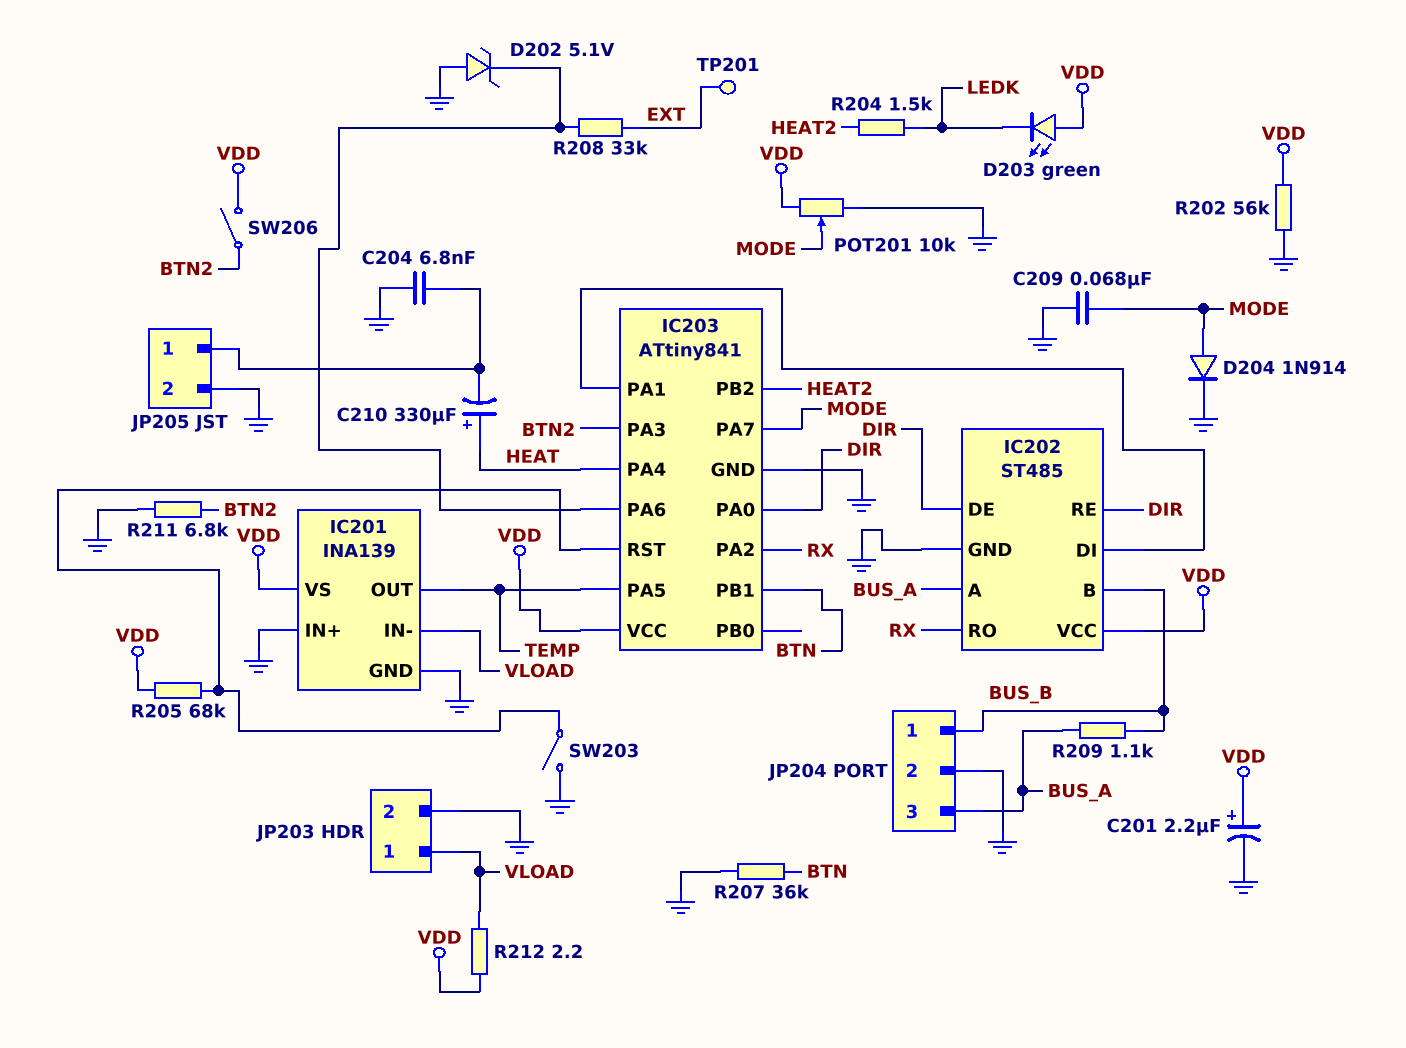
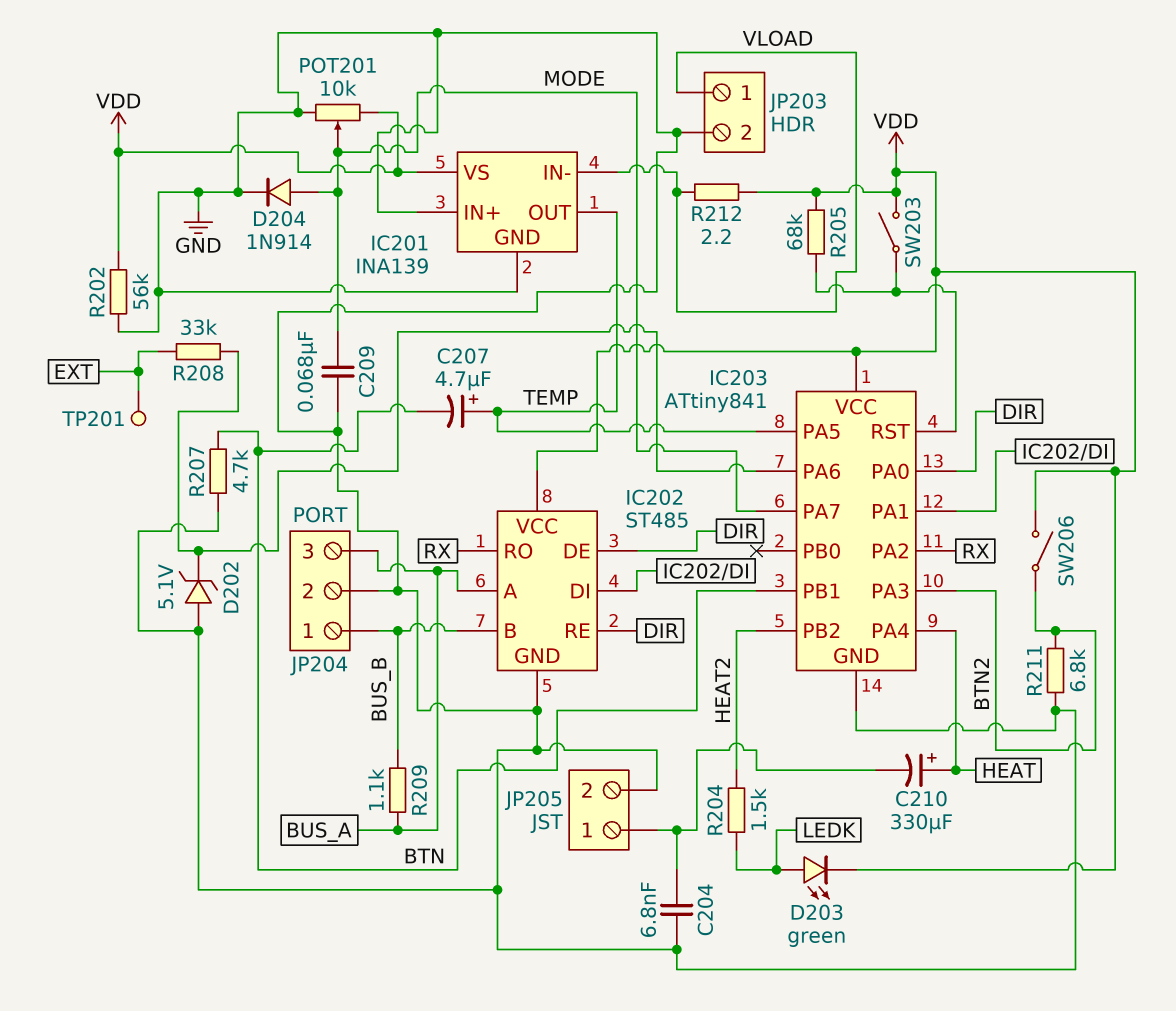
C201: 2.2uF (plus VDD, minus GND) -> none
C207: none -> 4.7uF (plus TEMP, minus BTN)
D203: LED green (A VDD, K LEDK) -> LED green (A LEDK, K VDD)
R207: 36k (BTN, GND) -> 4.7k (BTN, GND)
SW203: switch (GND, IC203/RST) -> switch (IC203/RST, VDD)

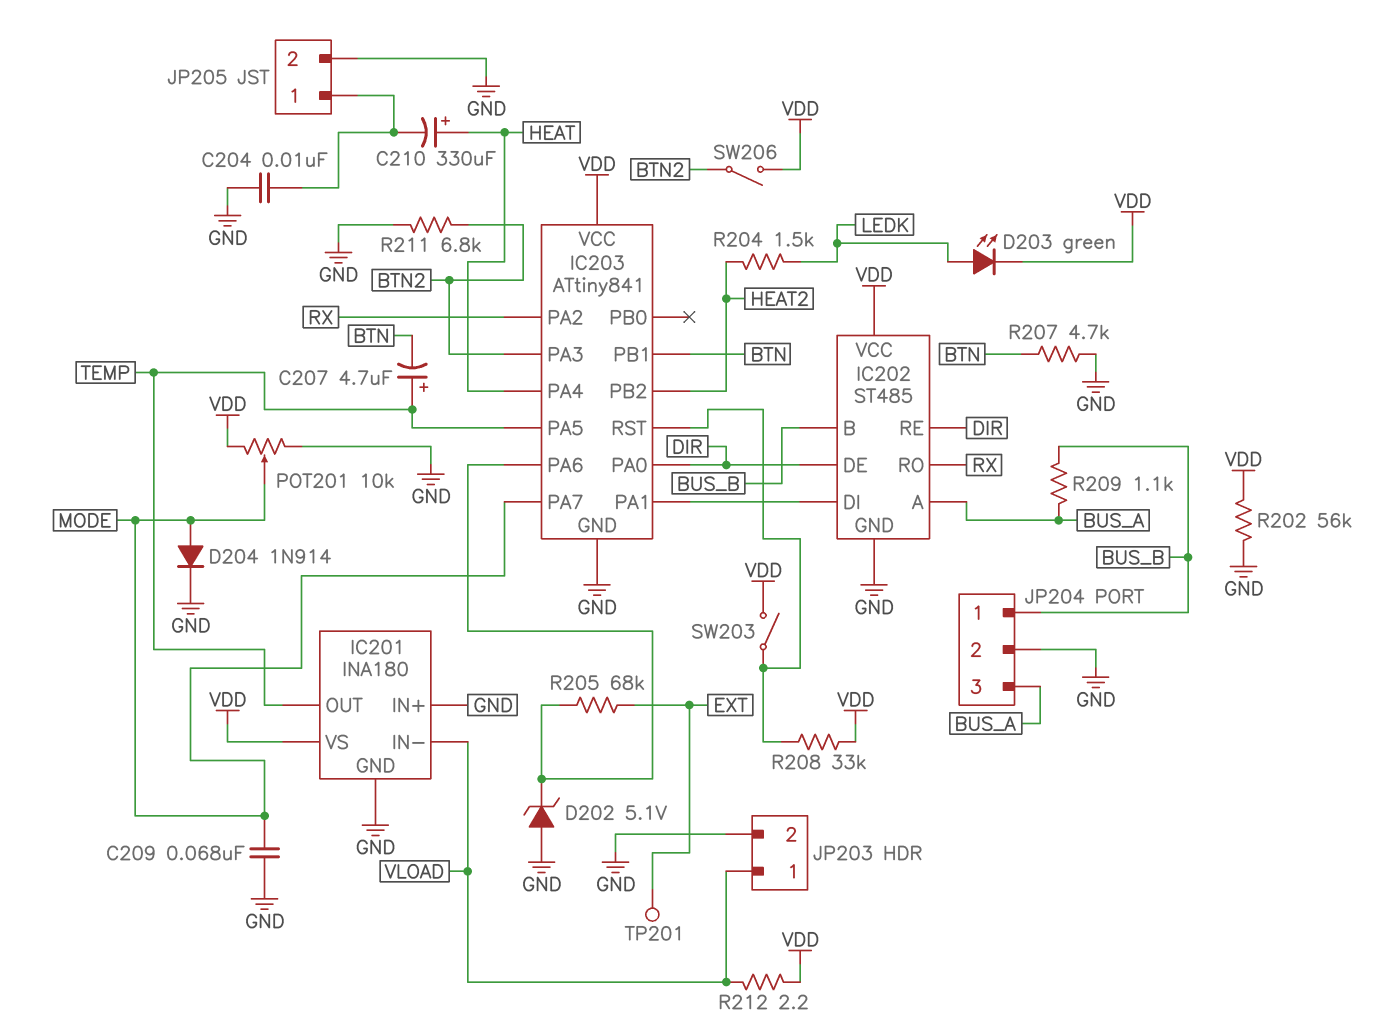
C204: 6.8nF (GND, JP205/1) -> 10nF (GND, JP205/1)
IC201: INA139 -> INA180
R205: 68k (IC203/RST, VDD) -> 68k (EXT, IC203/PA6)
R208: 33k (EXT, IC203/PA6) -> 33k (IC203/RST, VDD)

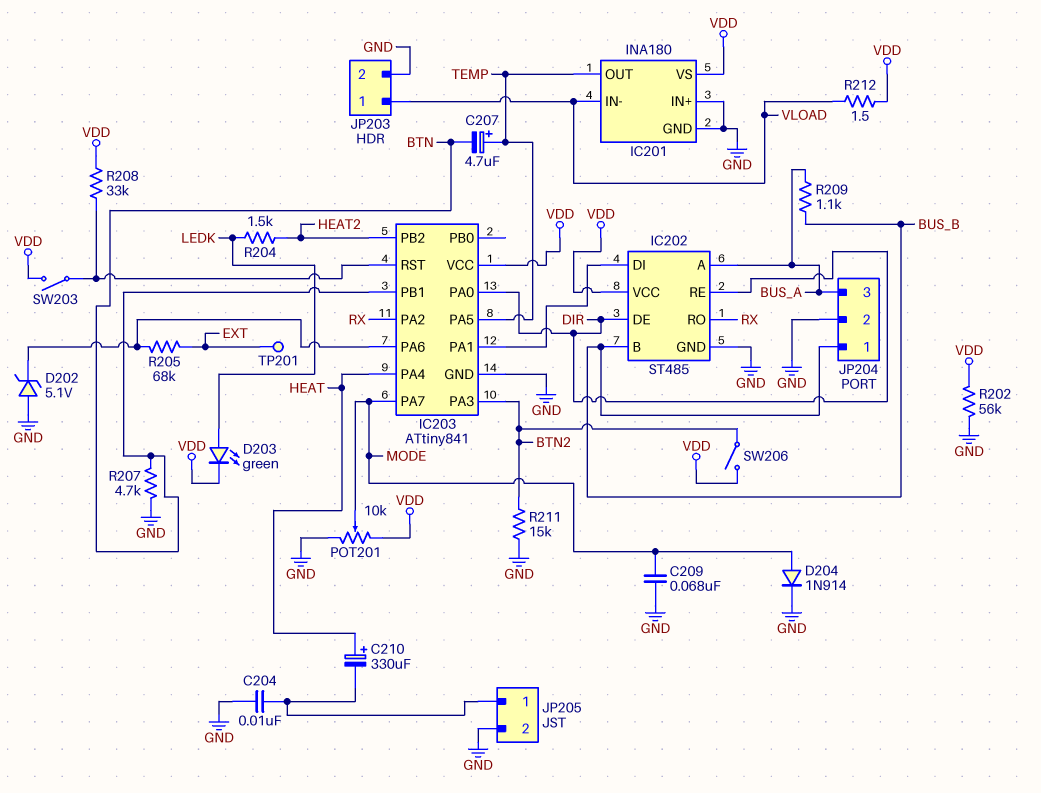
R211: 6.8k (BTN2, GND) -> 15k (BTN2, GND)
R212: 2.2 (VDD, VLOAD) -> 1.5 (VDD, VLOAD)

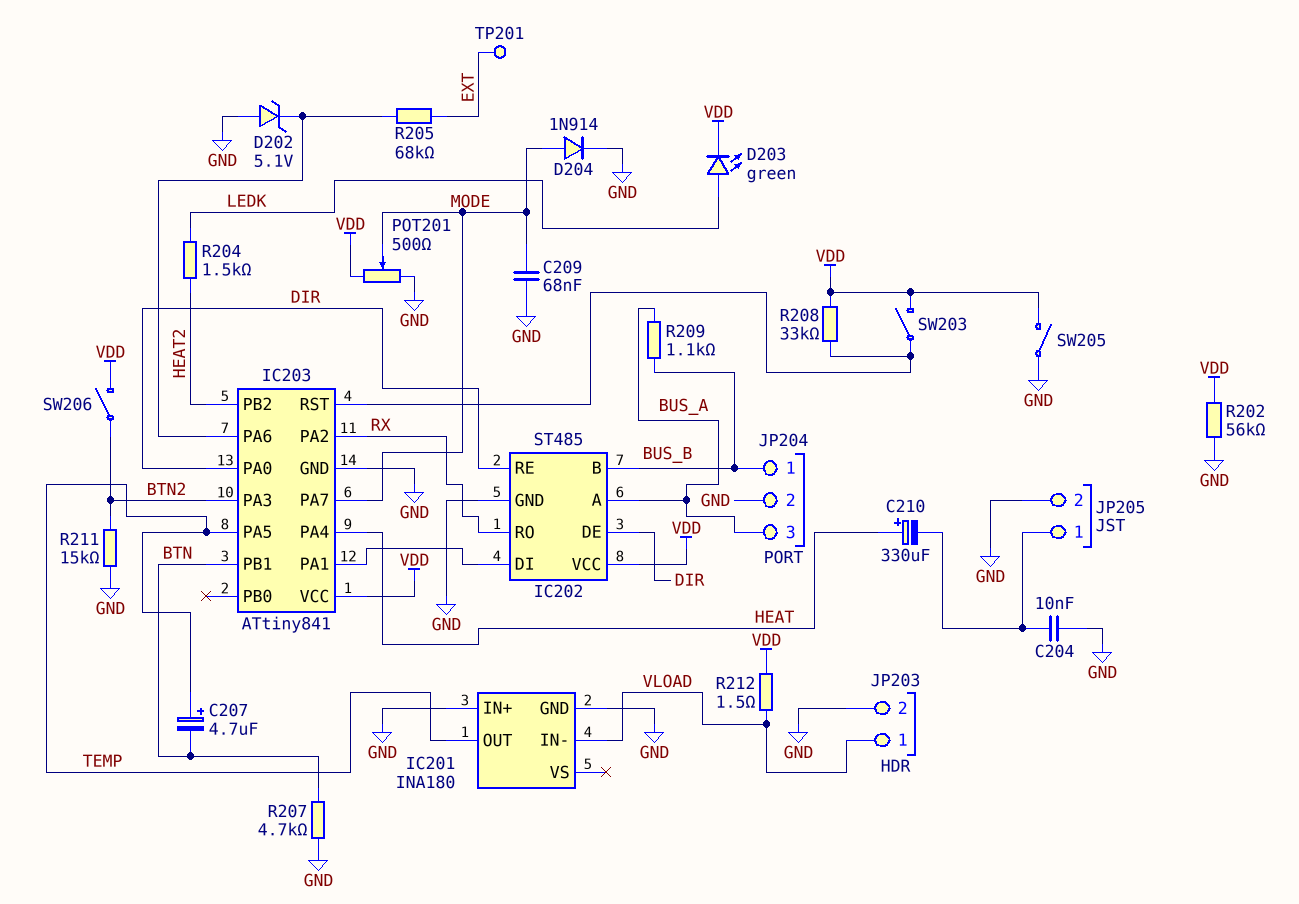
IC201 pin VS: VDD -> none
POT201: 10k (GND, VDD, wiper MODE) -> 500 (GND, VDD, wiper MODE)
SW205: none -> switch (GND, VDD)

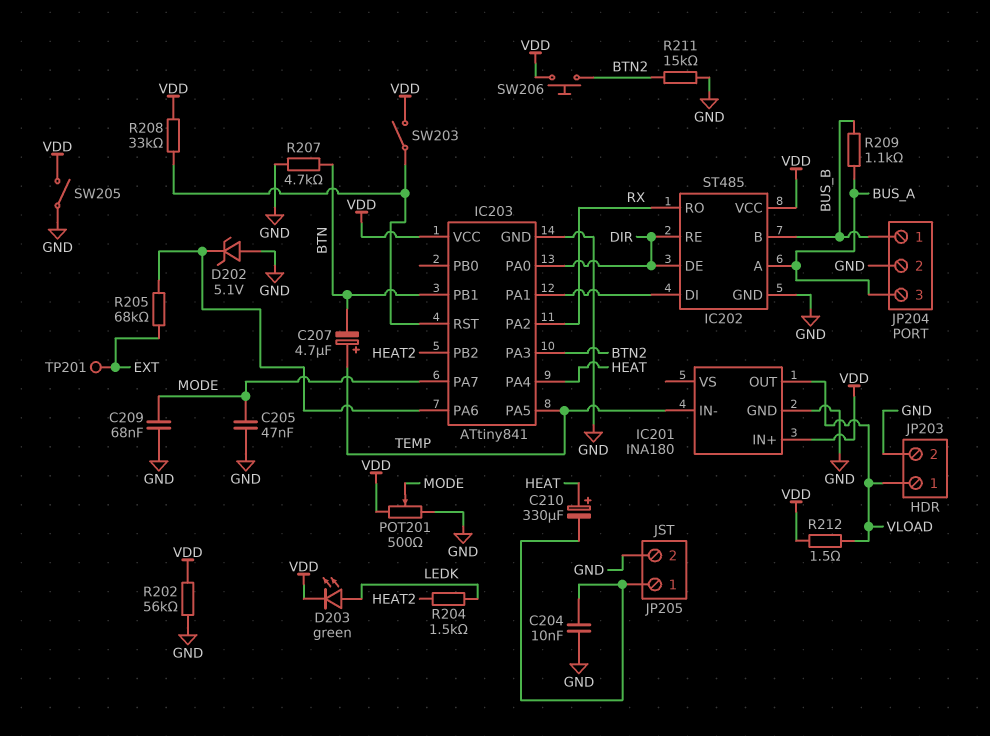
C205: none -> 47nF (GND, MODE)
D204: diode 1N914 (A MODE, K GND) -> none
IC201 pin IN+: GND -> VDD
IC201 pin IN-: VLOAD -> TEMP
IC201 pin OUT: TEMP -> VLOAD
SW206: switch (BTN2, VDD) -> button (BTN2, VDD)

